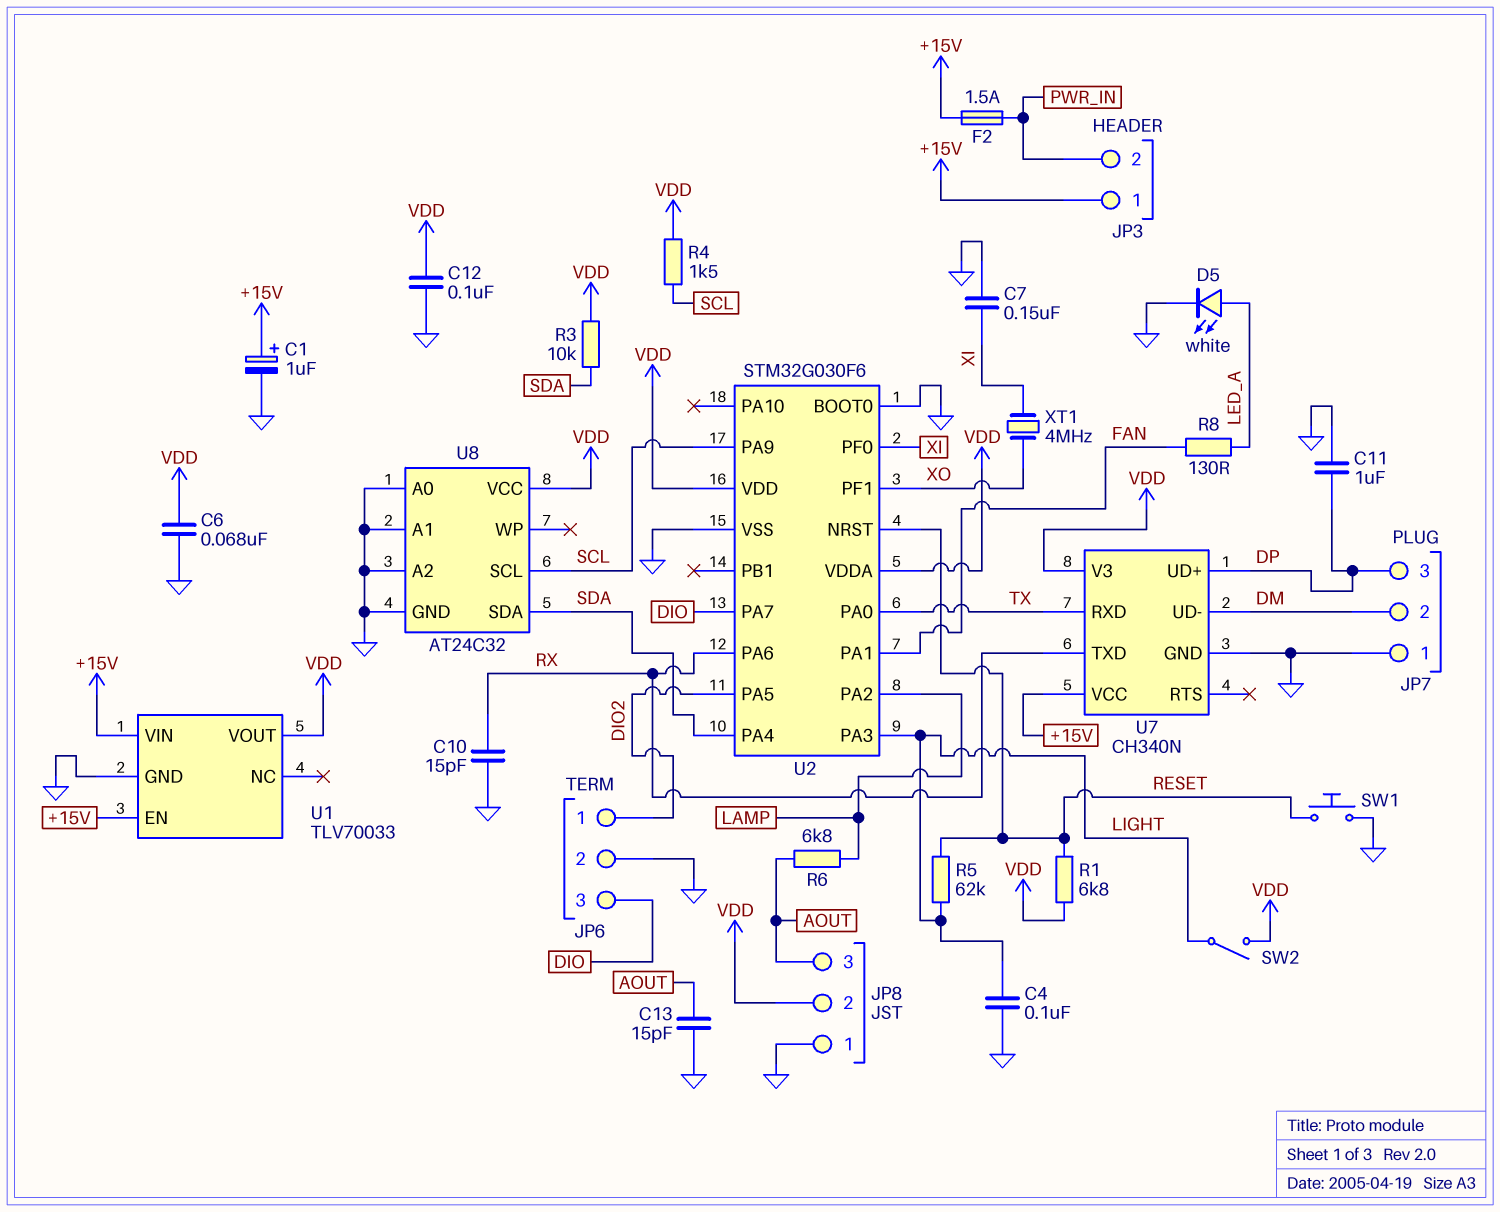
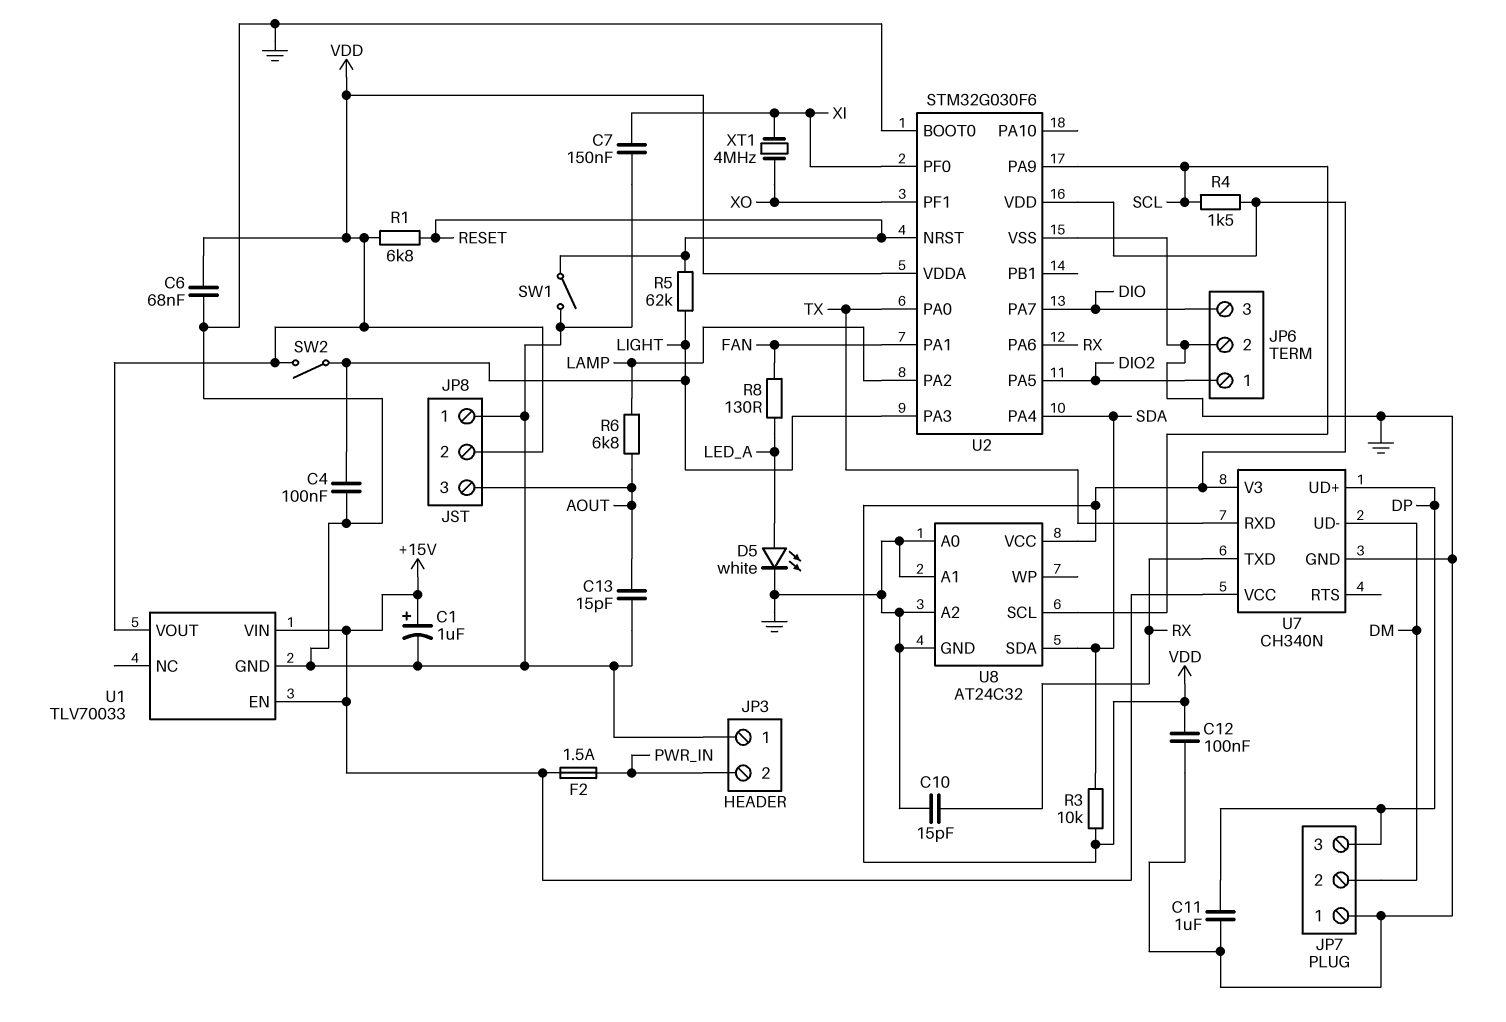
JP3 pin 1: +15V -> GND
SW1: button (GND, RESET) -> switch (GND, RESET)

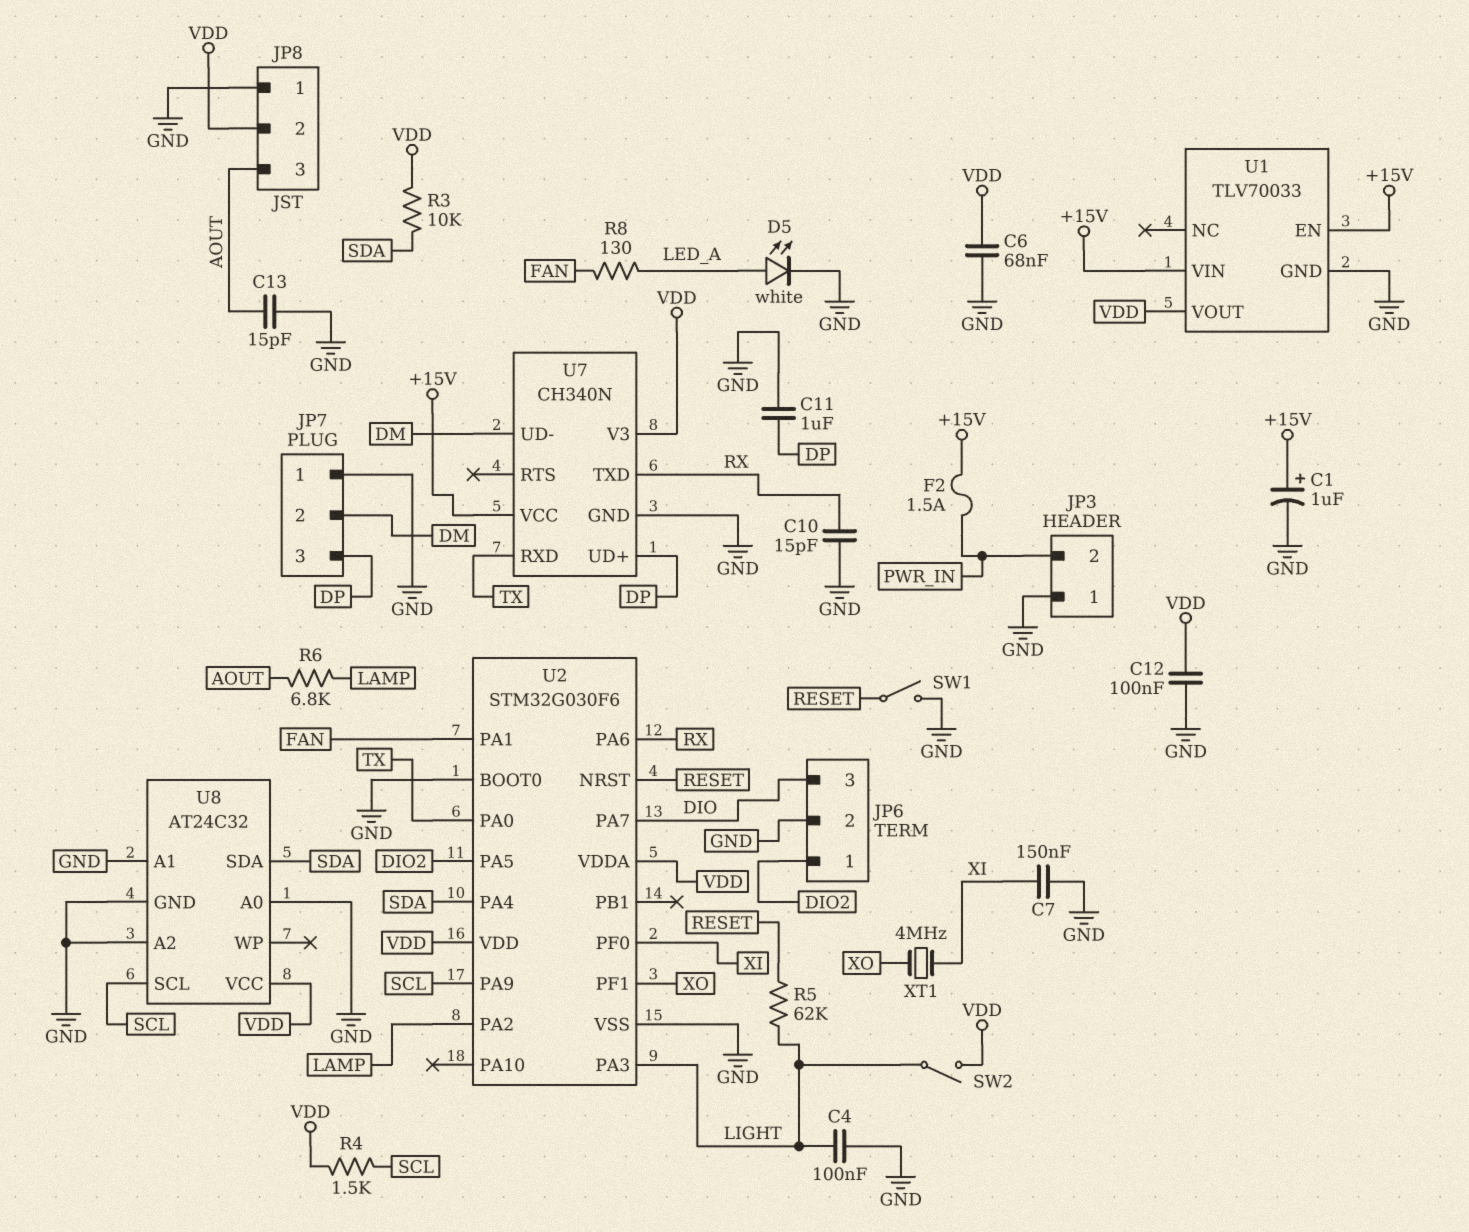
R1: 6.8k (RESET, VDD) -> none

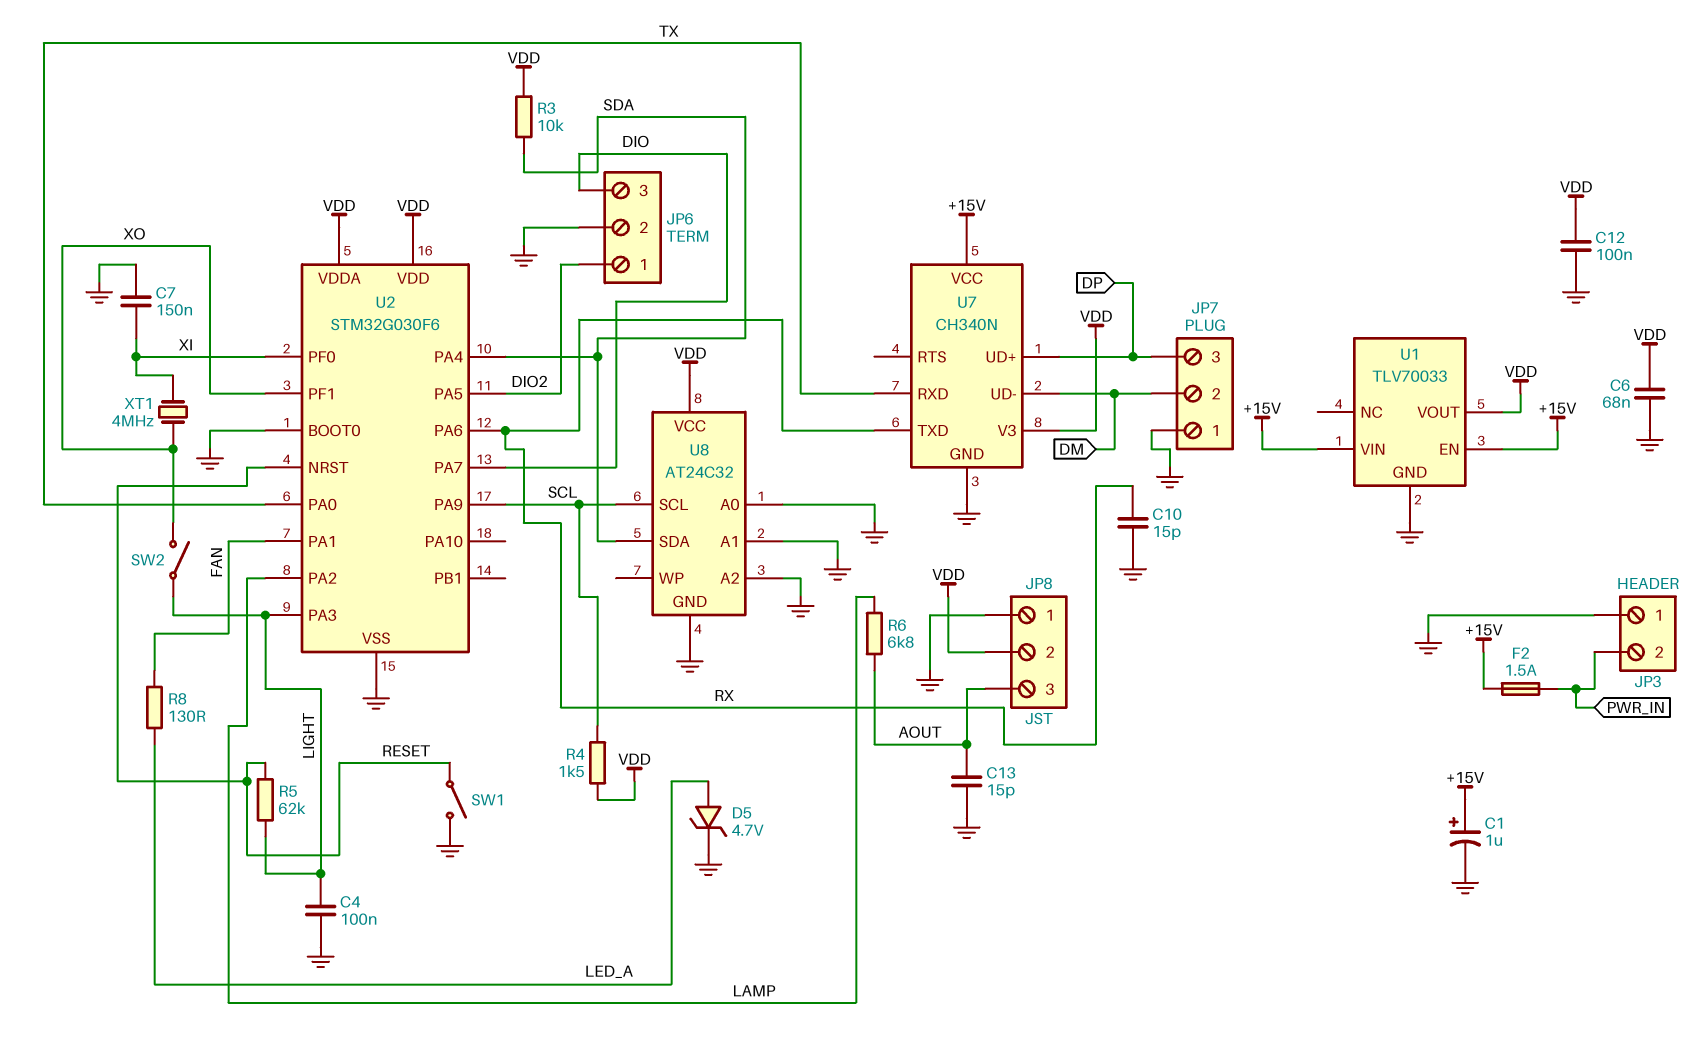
C11: 1uF (DP, GND) -> none
D5: LED white (A LED_A, K GND) -> zener 4.7V (A LED_A, K GND)
SW2: switch (LIGHT, VDD) -> switch (LIGHT, XO)

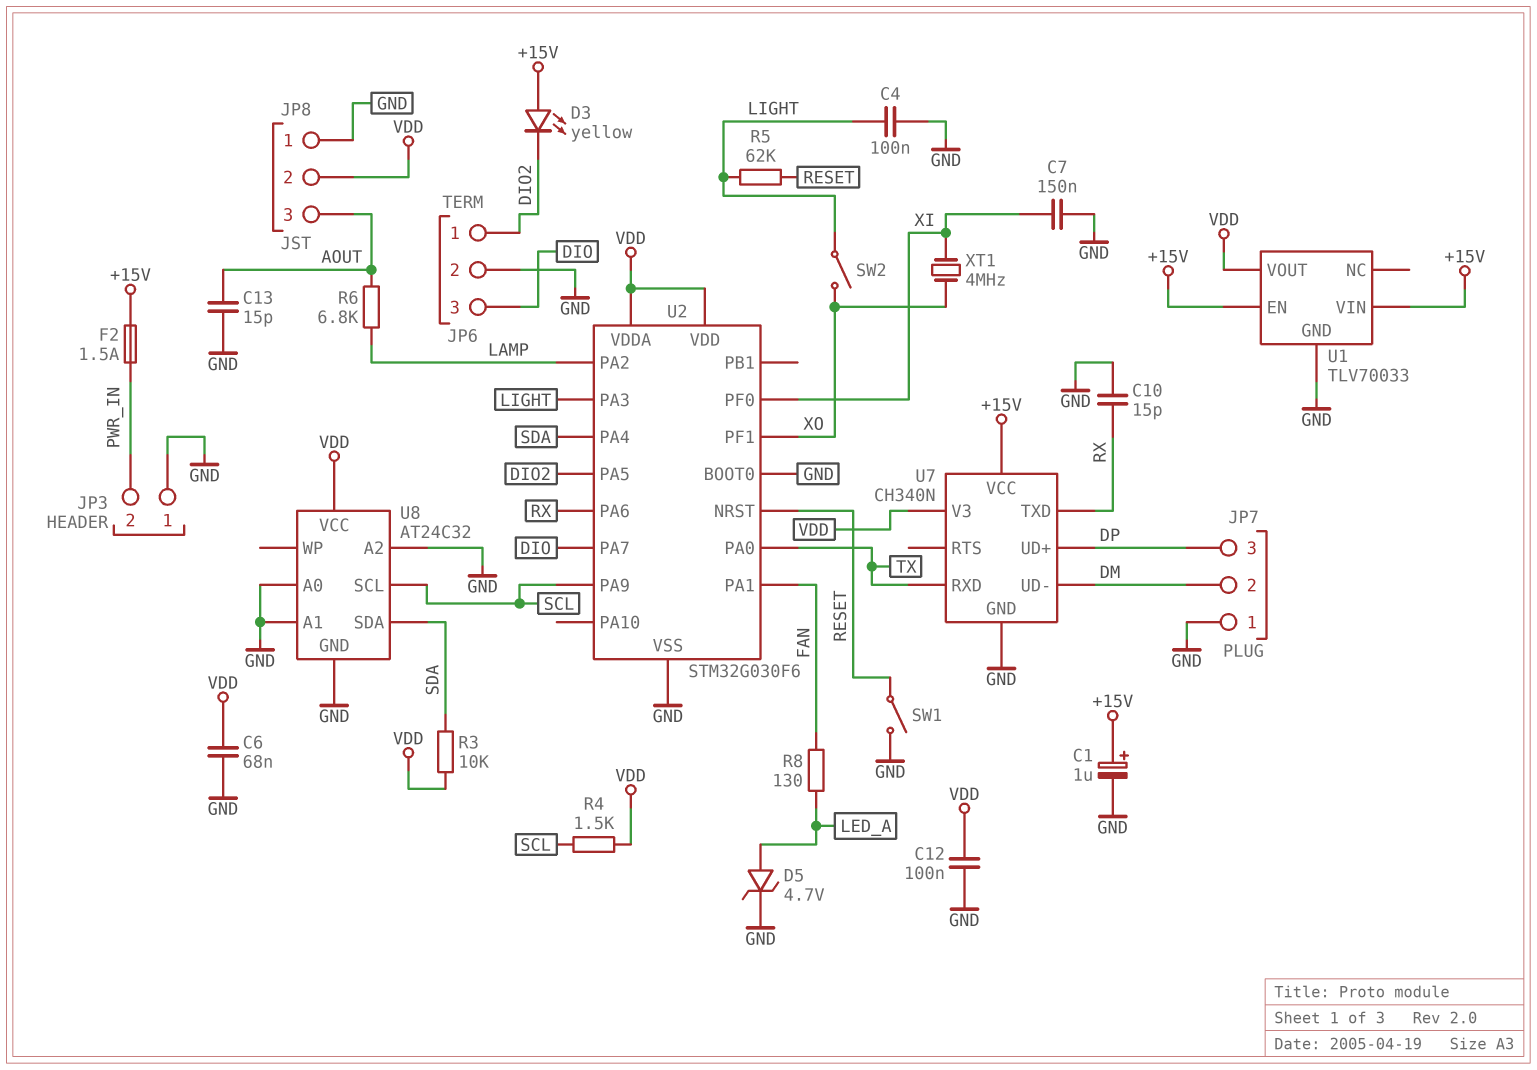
D3: none -> LED yellow (A +15V, K DIO2)

